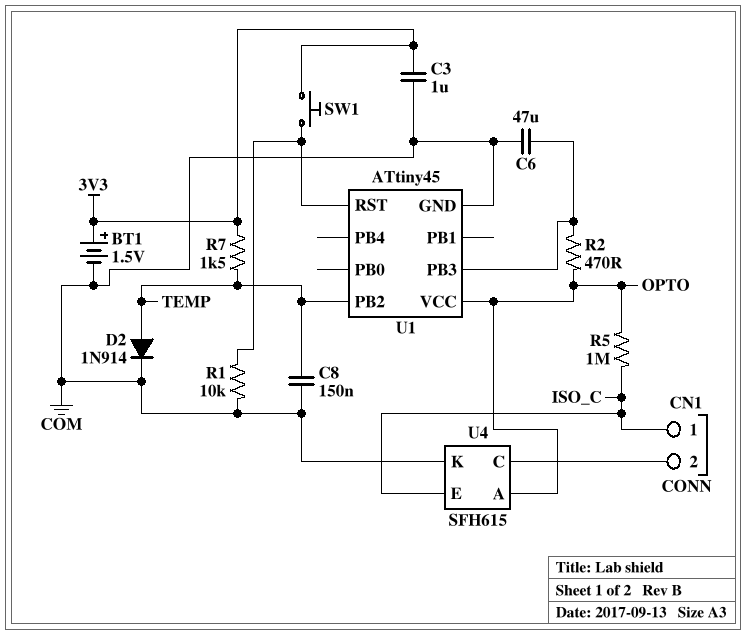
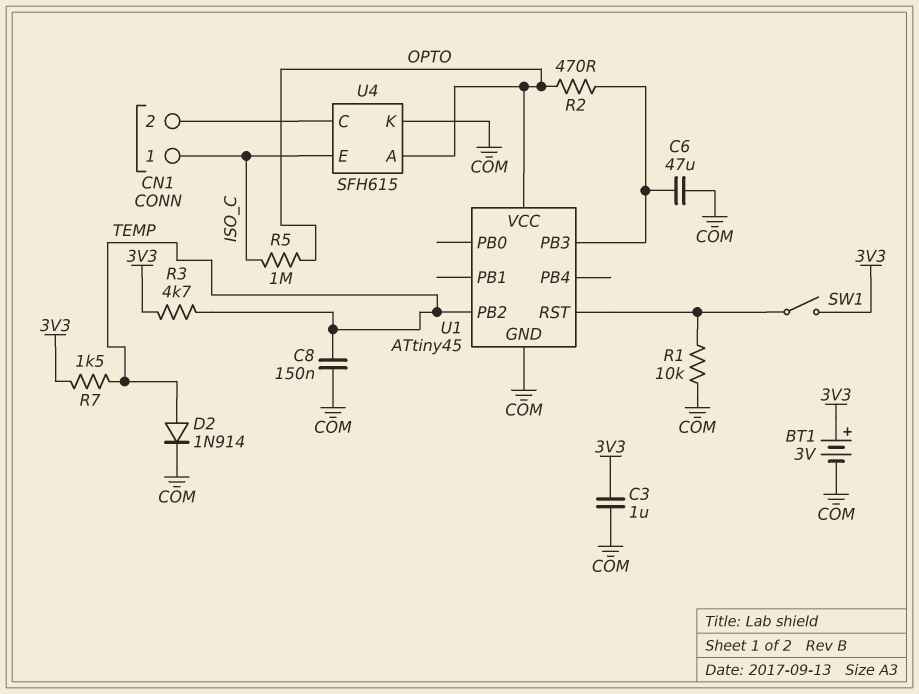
BT1: 1.5V (plus 3V3, minus COM) -> 3V (plus 3V3, minus COM)
R3: none -> 4.7k (3V3, TEMP)
SW1: button (3V3, U1/RST) -> switch (3V3, U1/RST)

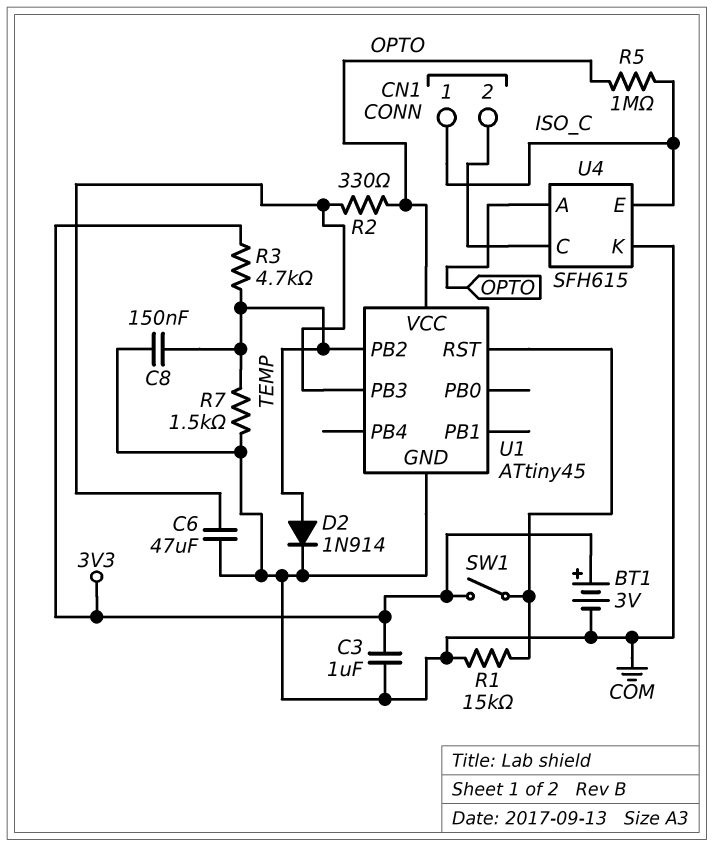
R1: 10k (COM, U1/RST) -> 15k (COM, U1/RST)
R2: 470 (OPTO, U1/PB3) -> 330 (OPTO, U1/PB3)
R7: 1.5k (3V3, TEMP) -> 1.5k (COM, TEMP)

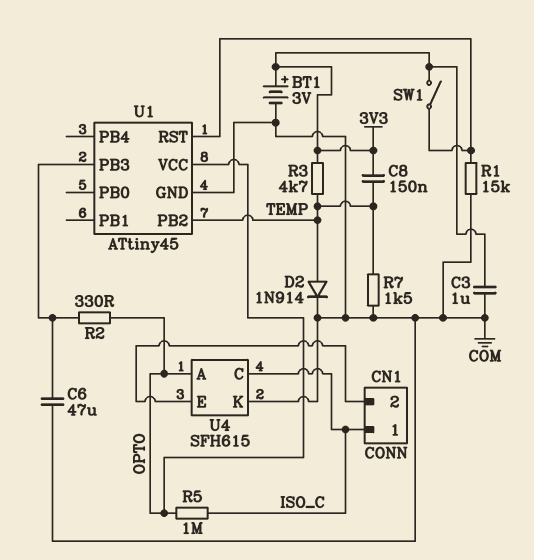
C8: 150nF (COM, TEMP) -> 150nF (3V3, TEMP)
U4 pin C: CN1/2 -> ISO_C
U4 pin E: ISO_C -> CN1/2

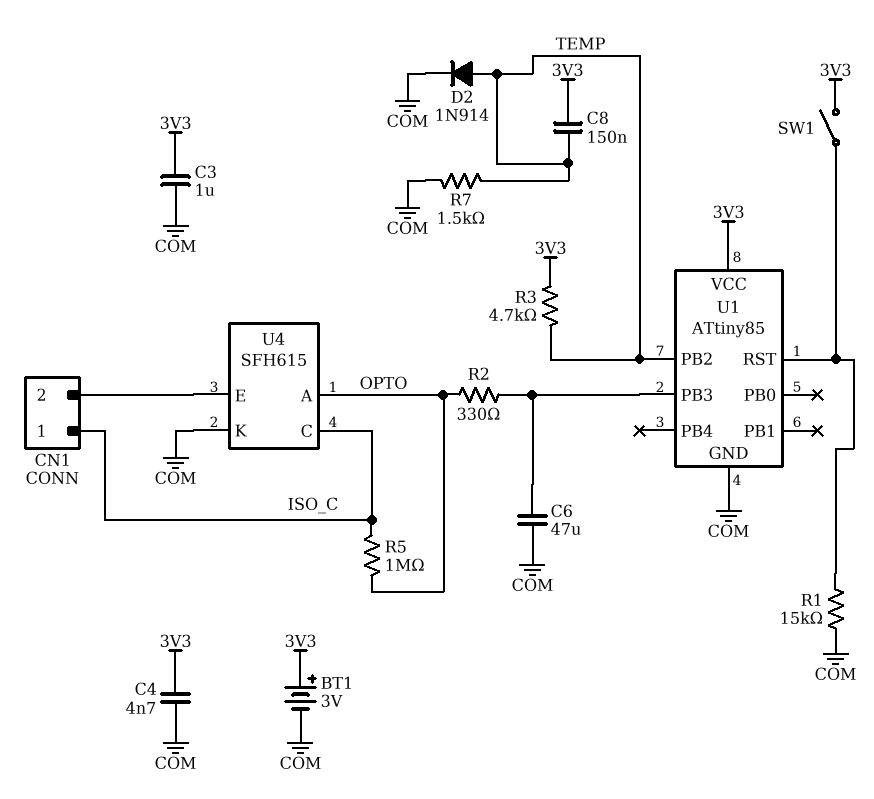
C4: none -> 4.7nF (3V3, COM)
U1: ATtiny45 -> ATtiny85
U1 pin VCC: OPTO -> 3V3

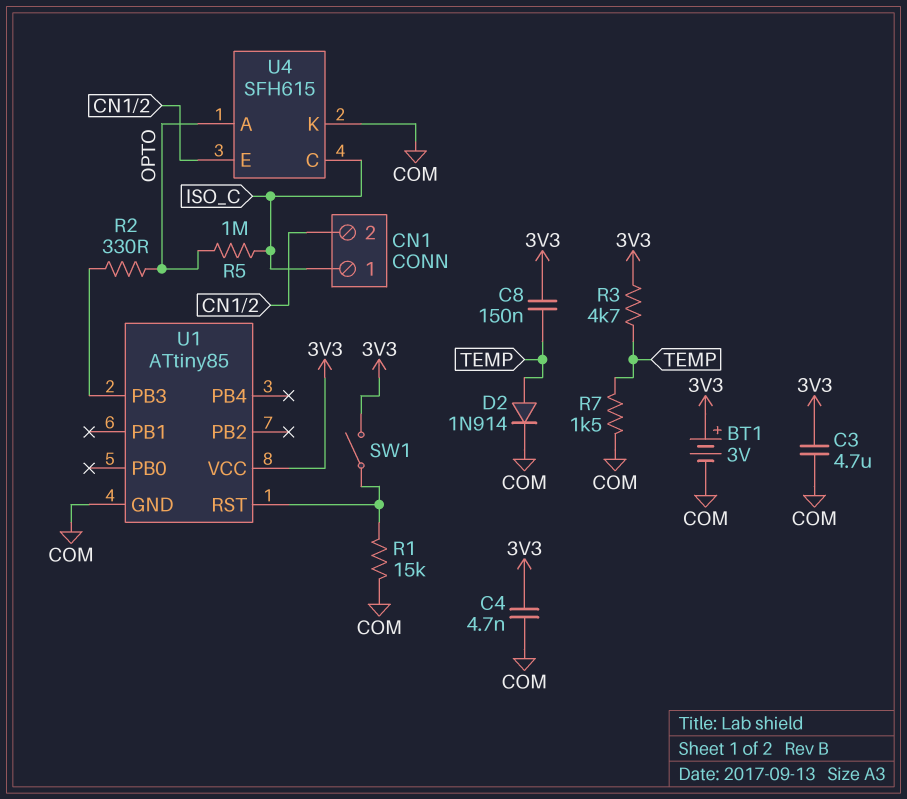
C3: 1uF (3V3, COM) -> 4.7uF (3V3, COM)
C6: 47uF (COM, U1/PB3) -> none
U1 pin PB2: TEMP -> none

